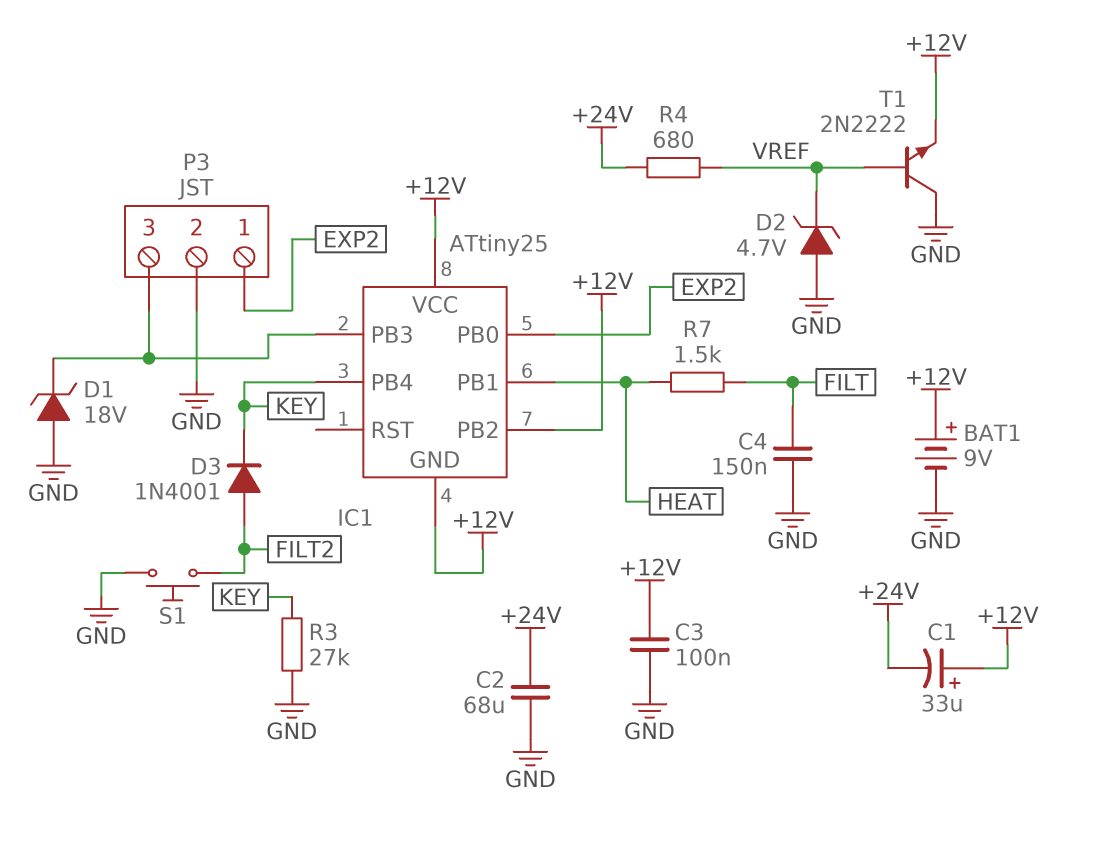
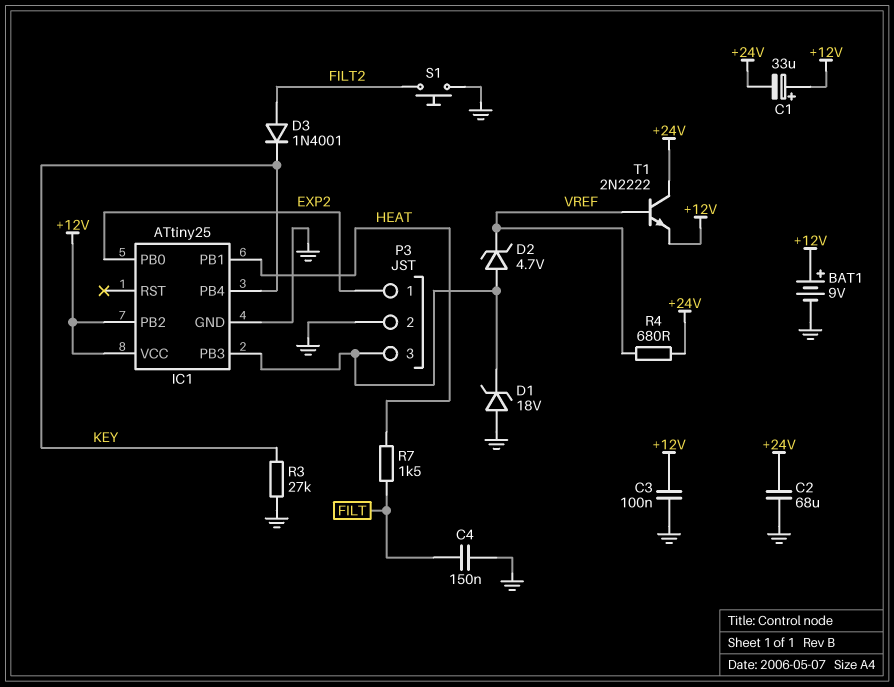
D2: zener 4.7V (A GND, K VREF) -> zener 4.7V (A IC1/PB3, K VREF)
IC1 pin GND: +12V -> GND
T1: NPN 2N2222 (B VREF, C GND, E +12V) -> NPN 2N2222 (B VREF, C +24V, E +12V)

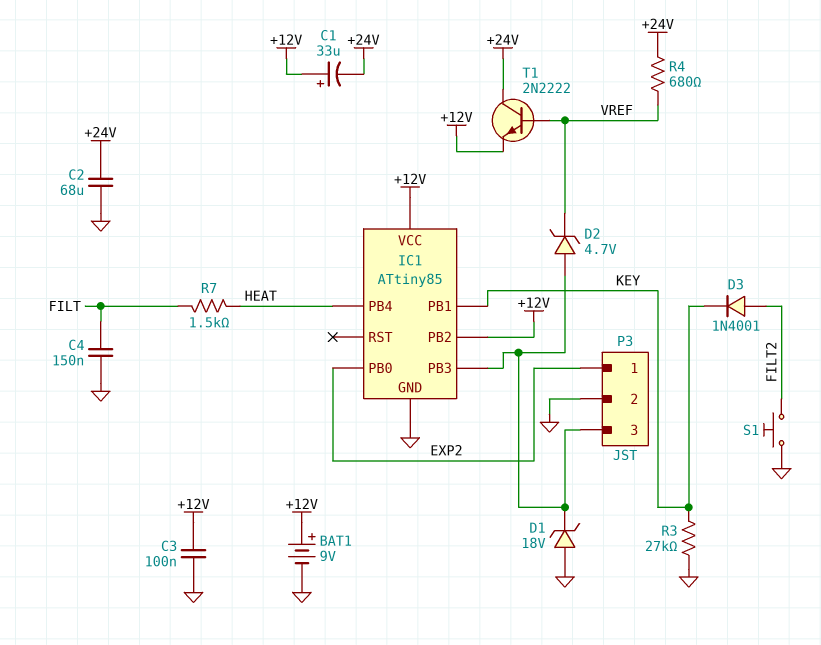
IC1: ATtiny25 -> ATtiny85
IC1 pin PB1: HEAT -> KEY
IC1 pin PB4: KEY -> HEAT

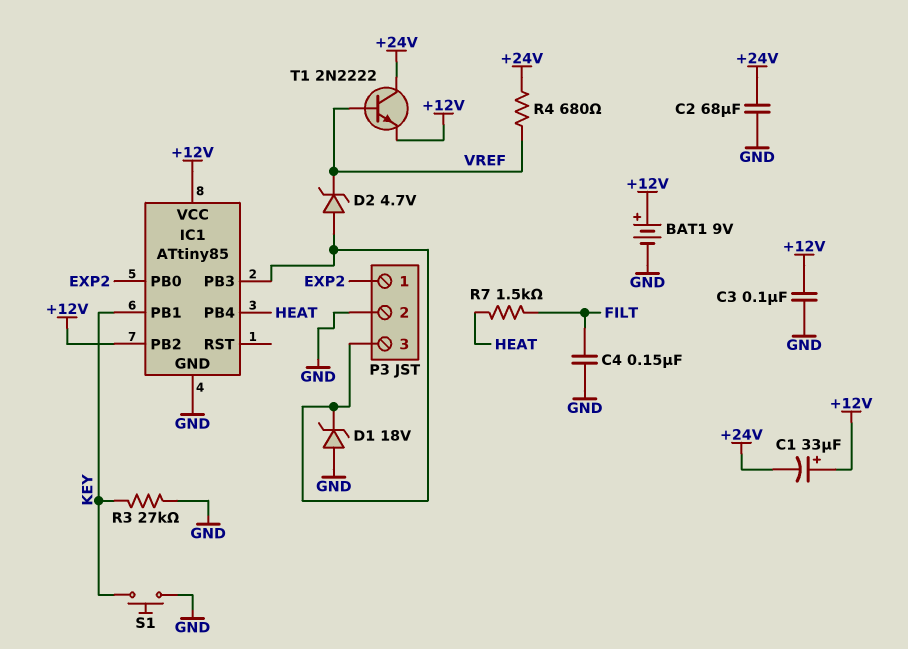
D3: diode 1N4001 (A FILT2, K KEY) -> none
S1: button (FILT2, GND) -> button (GND, KEY)

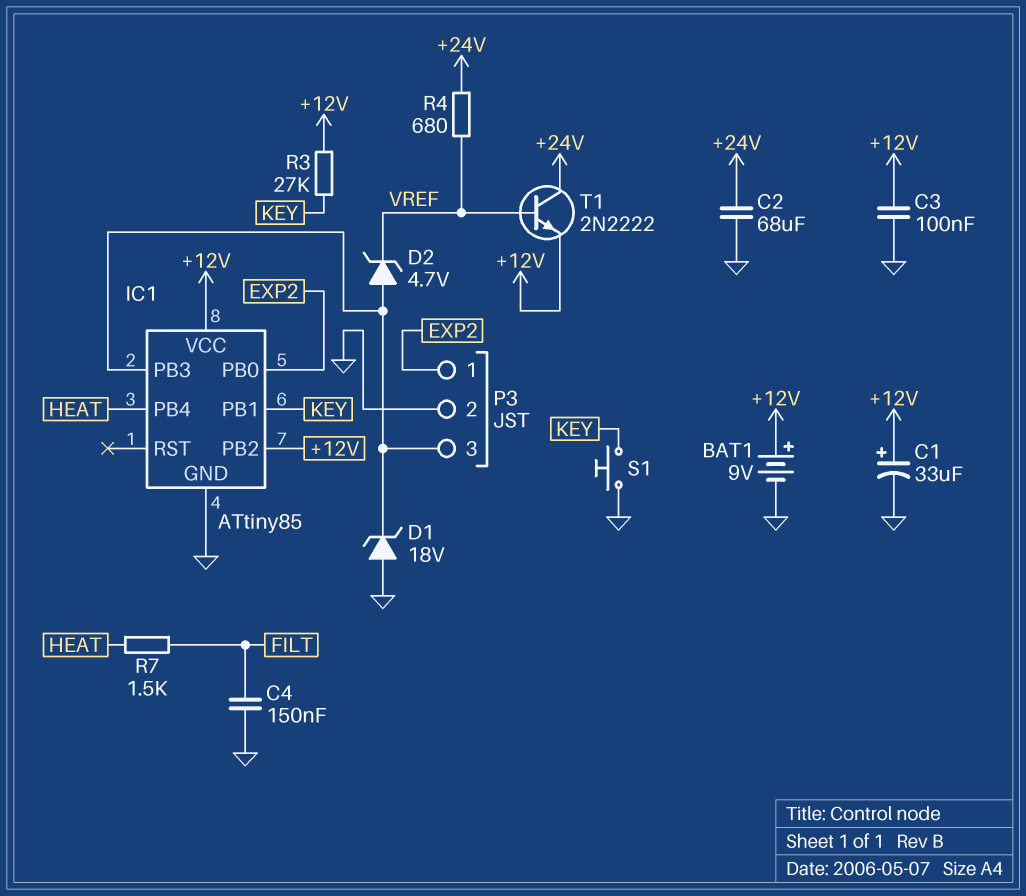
C1: 33uF (plus +12V, minus +24V) -> 33uF (plus +12V, minus GND)
R3: 27k (GND, KEY) -> 27k (+12V, KEY)

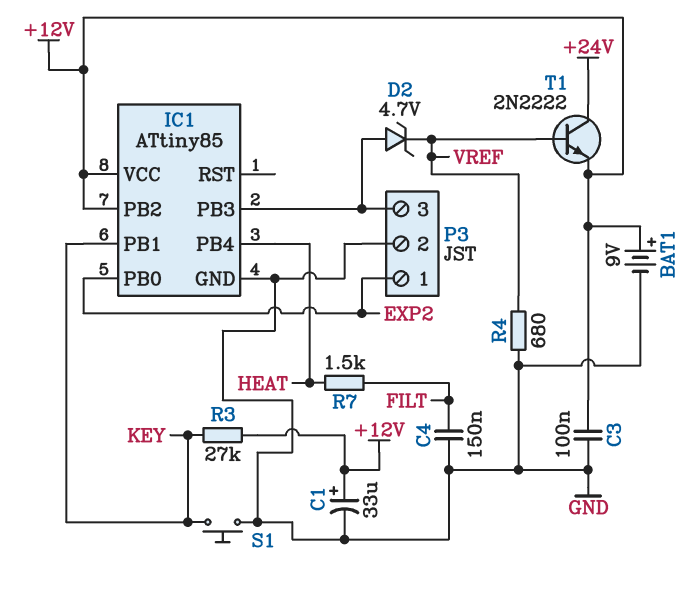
C2: 68uF (+24V, GND) -> none
D1: zener 18V (A GND, K IC1/PB3) -> none
R4: 680 (+24V, VREF) -> 680 (GND, VREF)

